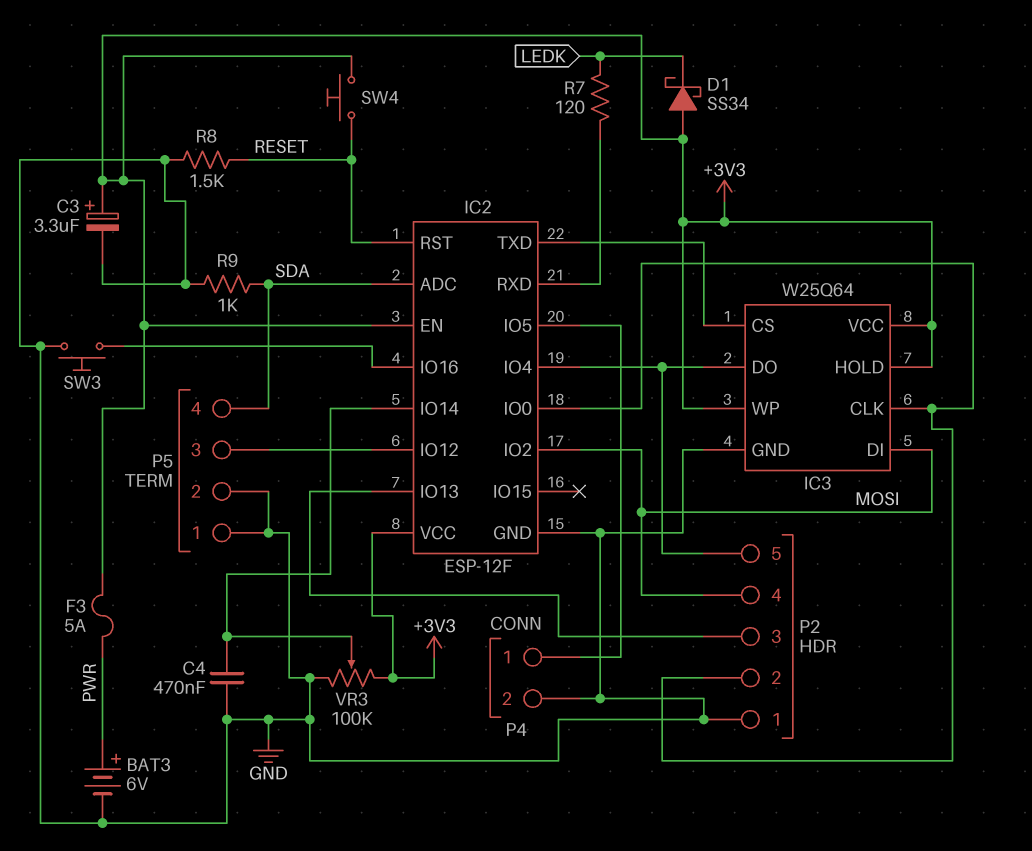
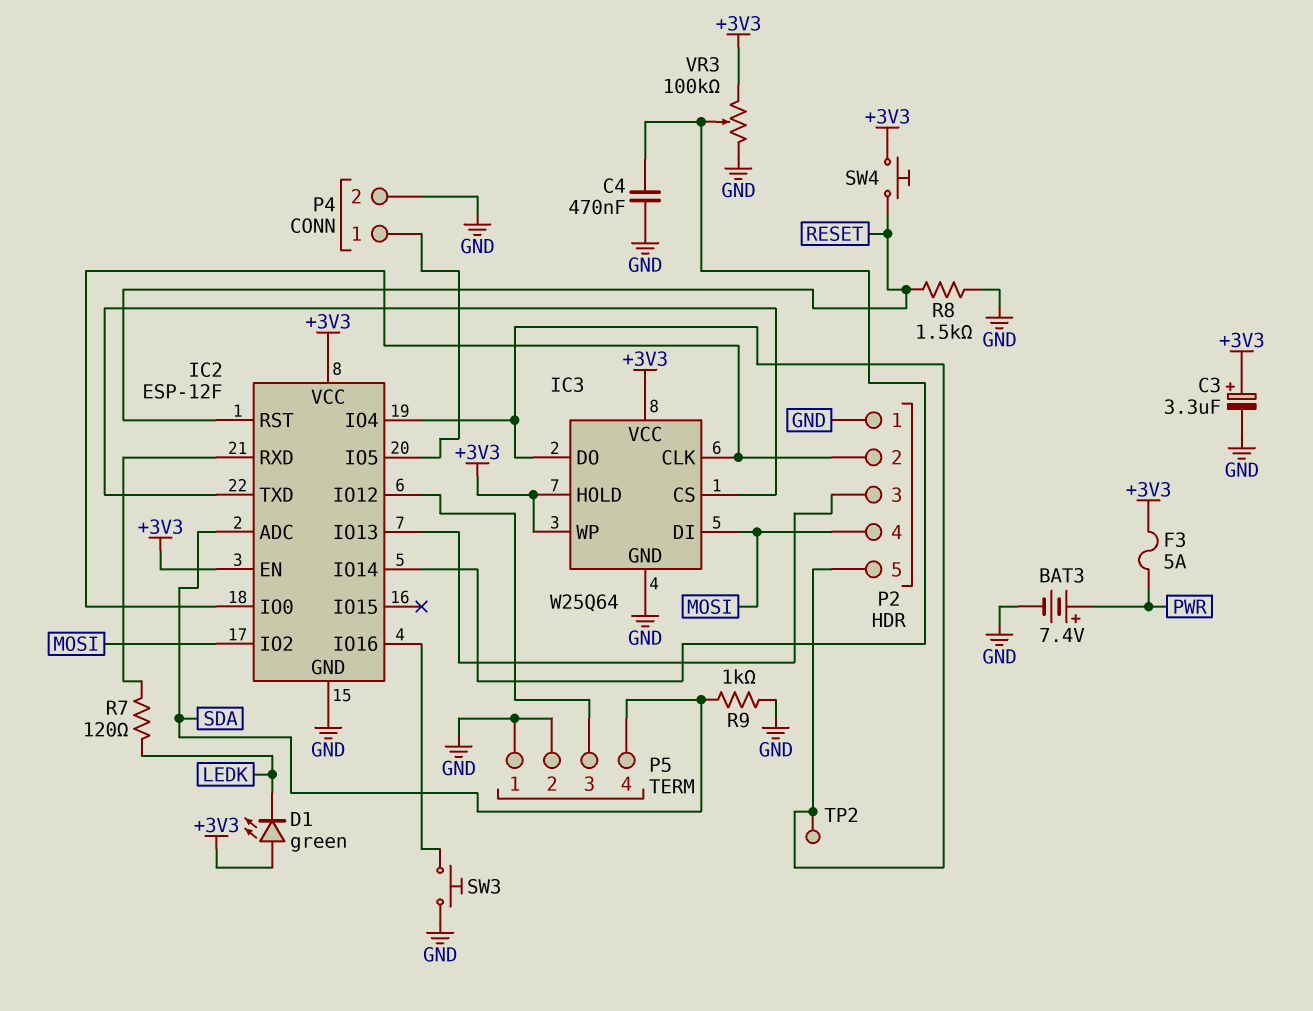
BAT3: 6V (plus PWR, minus GND) -> 7.4V (plus PWR, minus GND)
D1: schottky SS34 (A +3V3, K LEDK) -> LED green (A +3V3, K LEDK)
TP2: none -> test point (IC2/IO4)

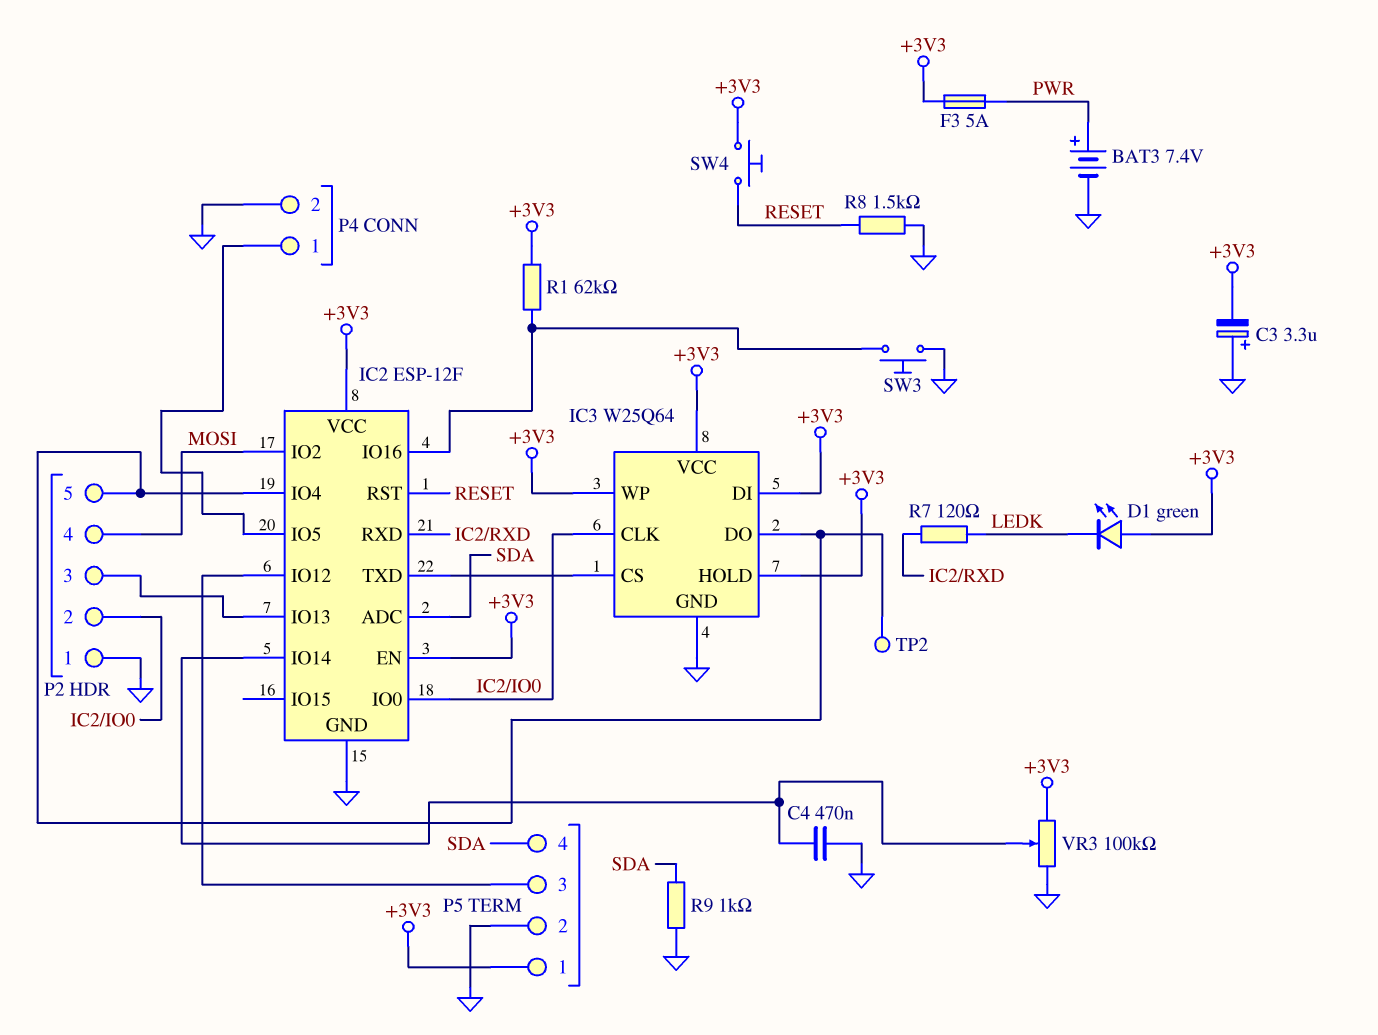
C3: 3.3uF (plus +3V3, minus GND) -> 3.3uF (plus GND, minus +3V3)
IC3 pin DI: MOSI -> +3V3
P5 pin 1: GND -> +3V3
R1: none -> 62k (+3V3, IC2/IO16)

